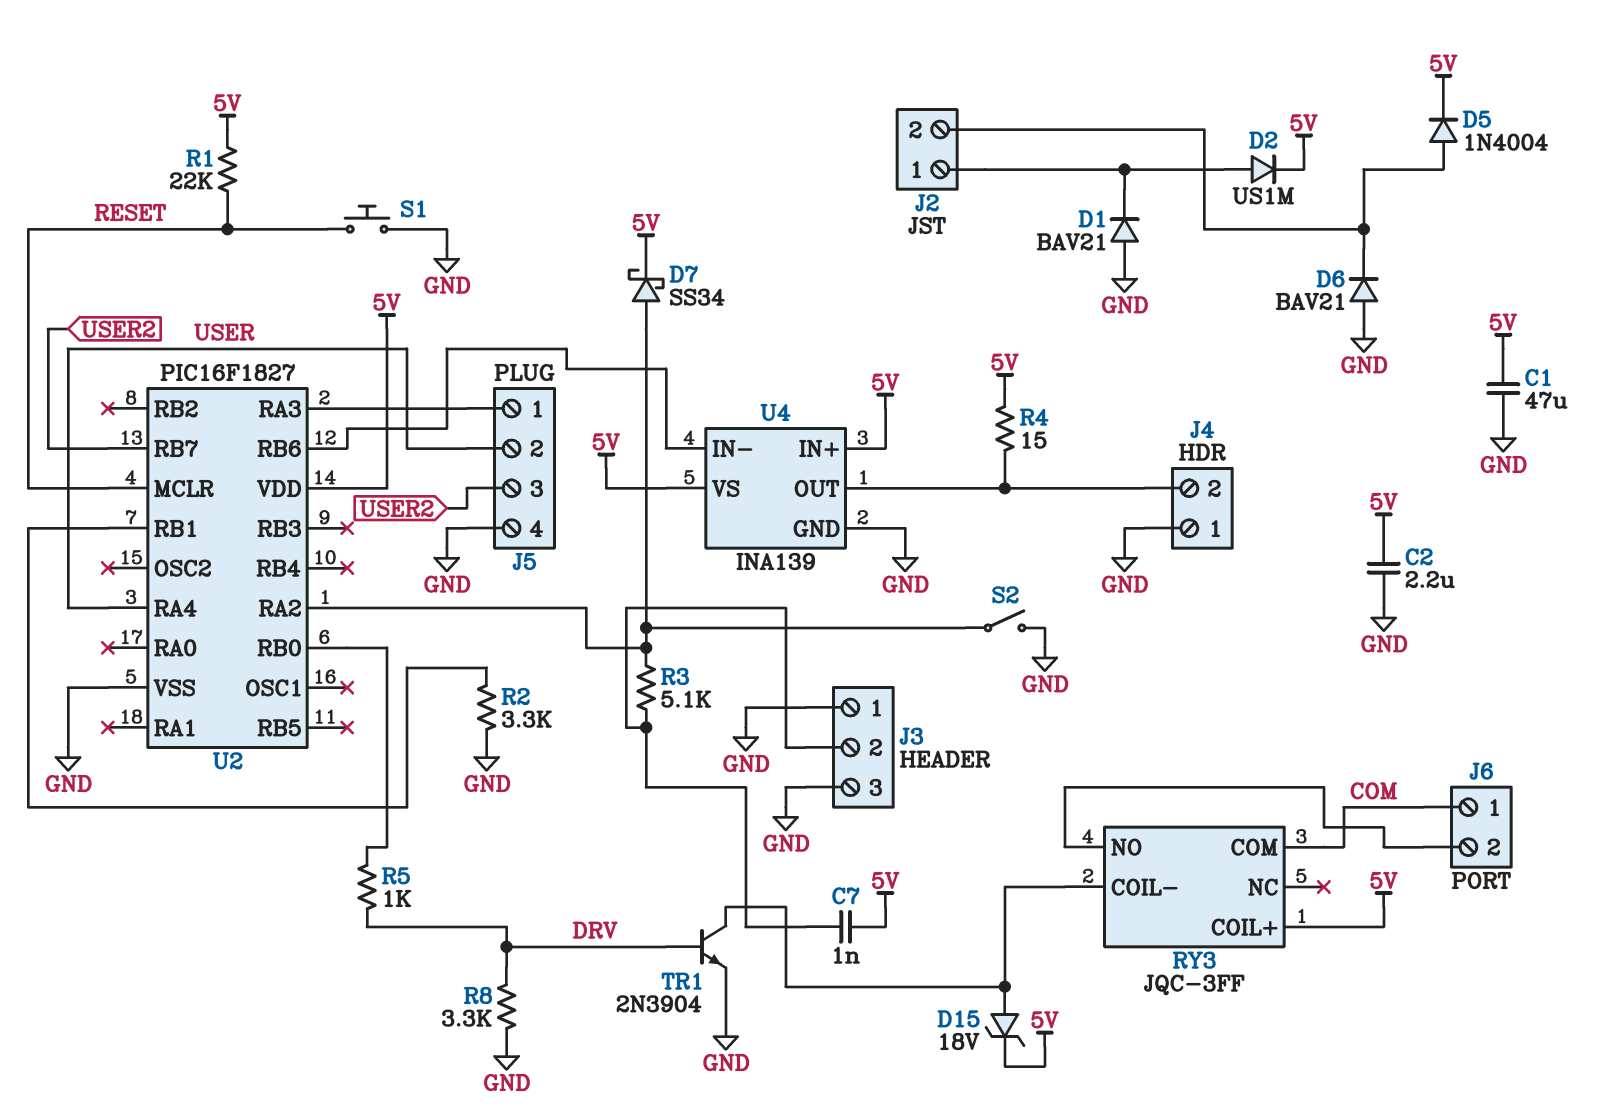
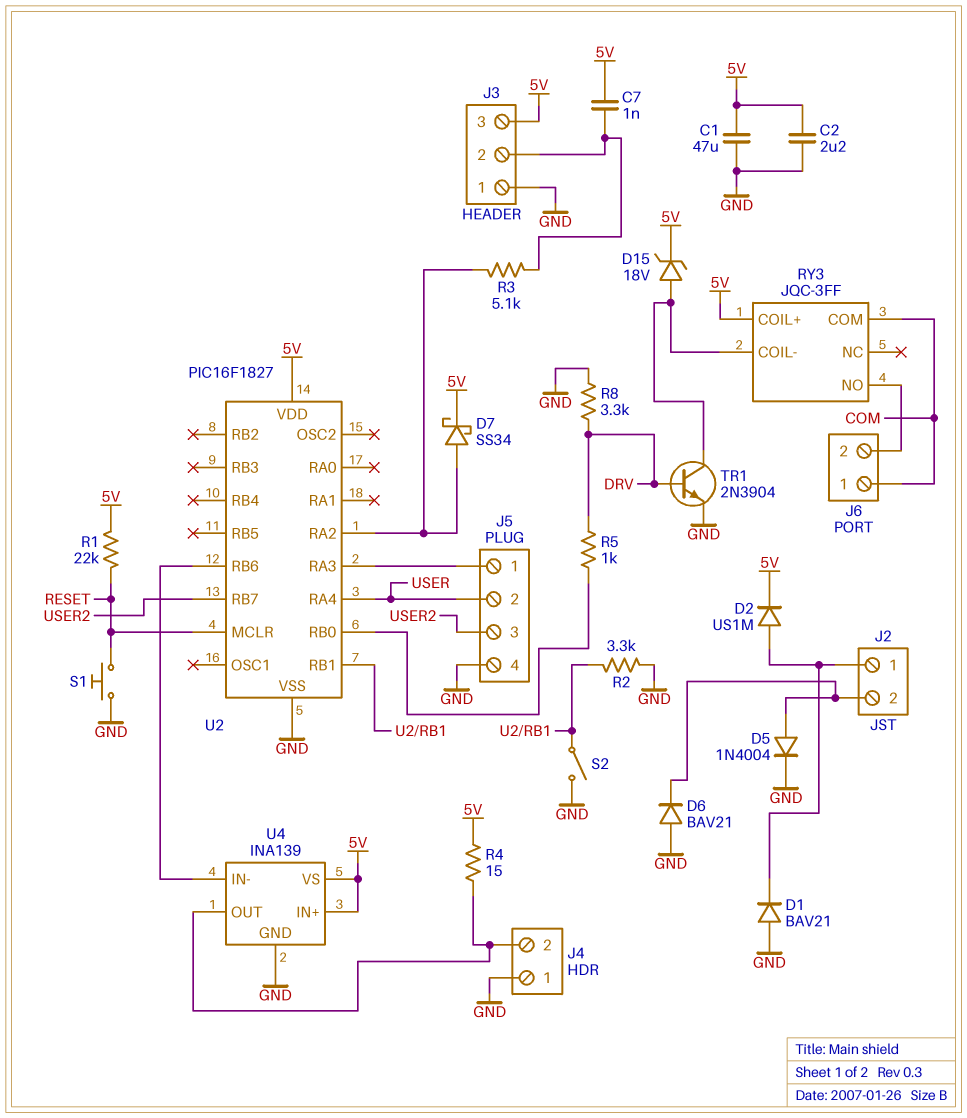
D5: diode 1N4004 (A J2/2, K 5V) -> diode 1N4004 (A J2/2, K GND)
J3 pin 3: GND -> 5V
S2: switch (GND, U2/RA2) -> switch (GND, U2/RB1)

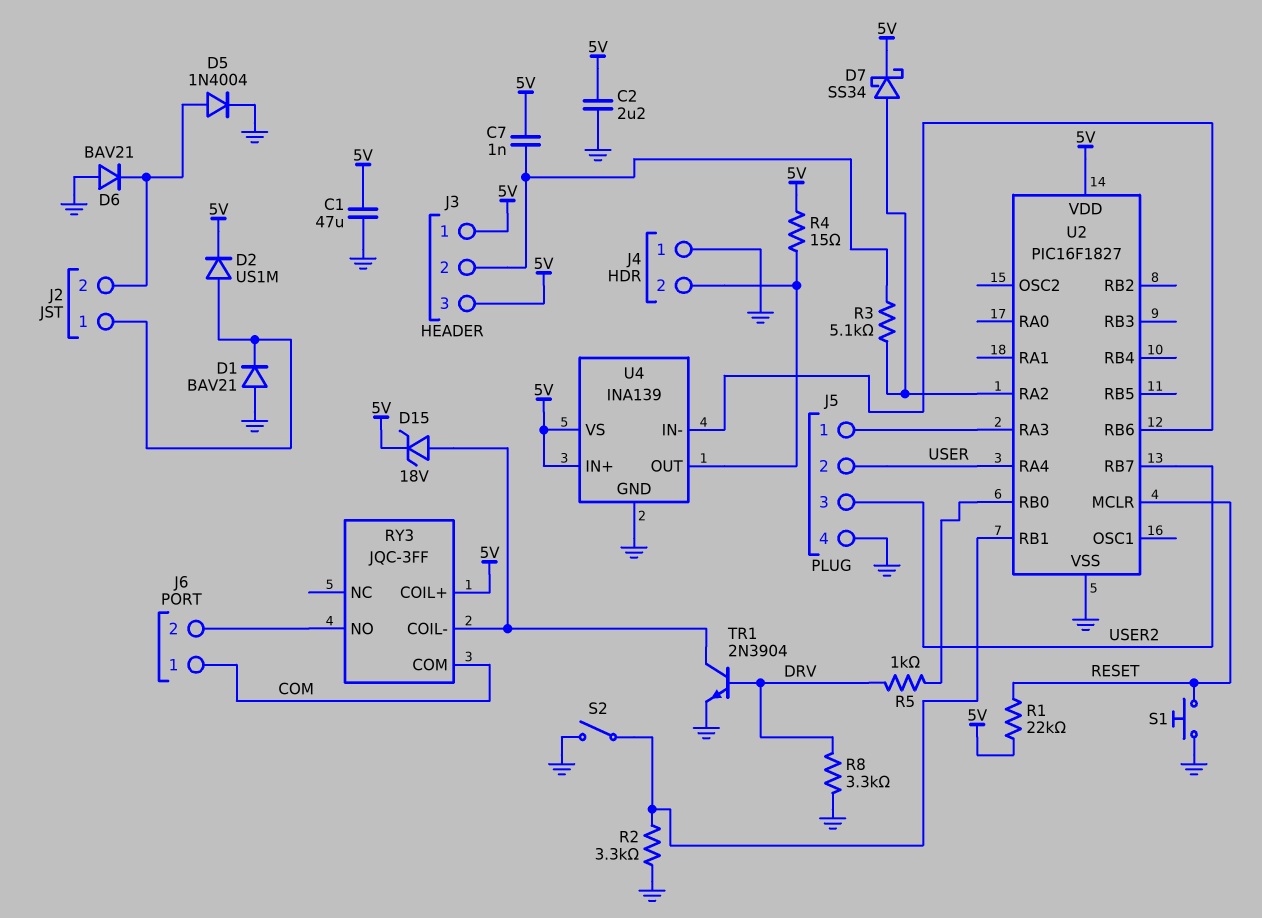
J3 pin 1: GND -> 5V

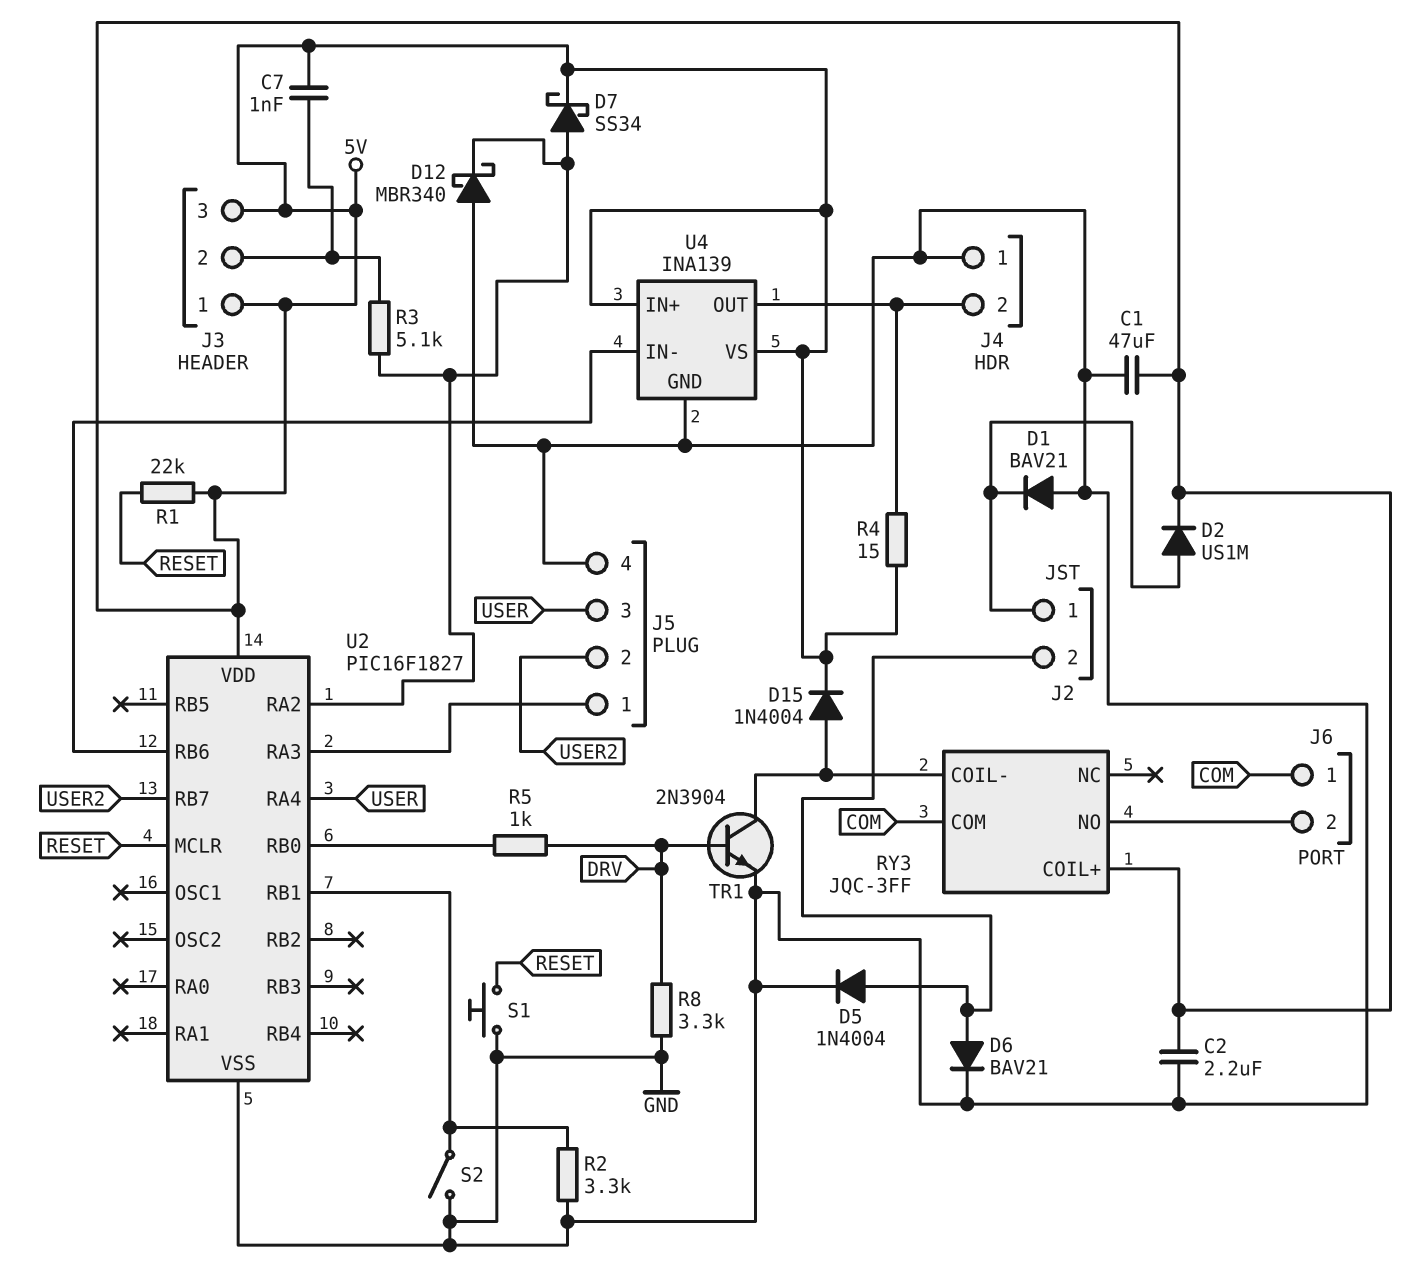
D6: diode BAV21 (A GND, K J2/2) -> diode BAV21 (A J2/2, K GND)
D12: none -> schottky MBR340 (A GND, K U2/RA2)
D15: zener 18V (A RY3/COIL-, K 5V) -> diode 1N4004 (A RY3/COIL-, K 5V)
J5 pin 2: USER -> USER2
J5 pin 3: USER2 -> USER

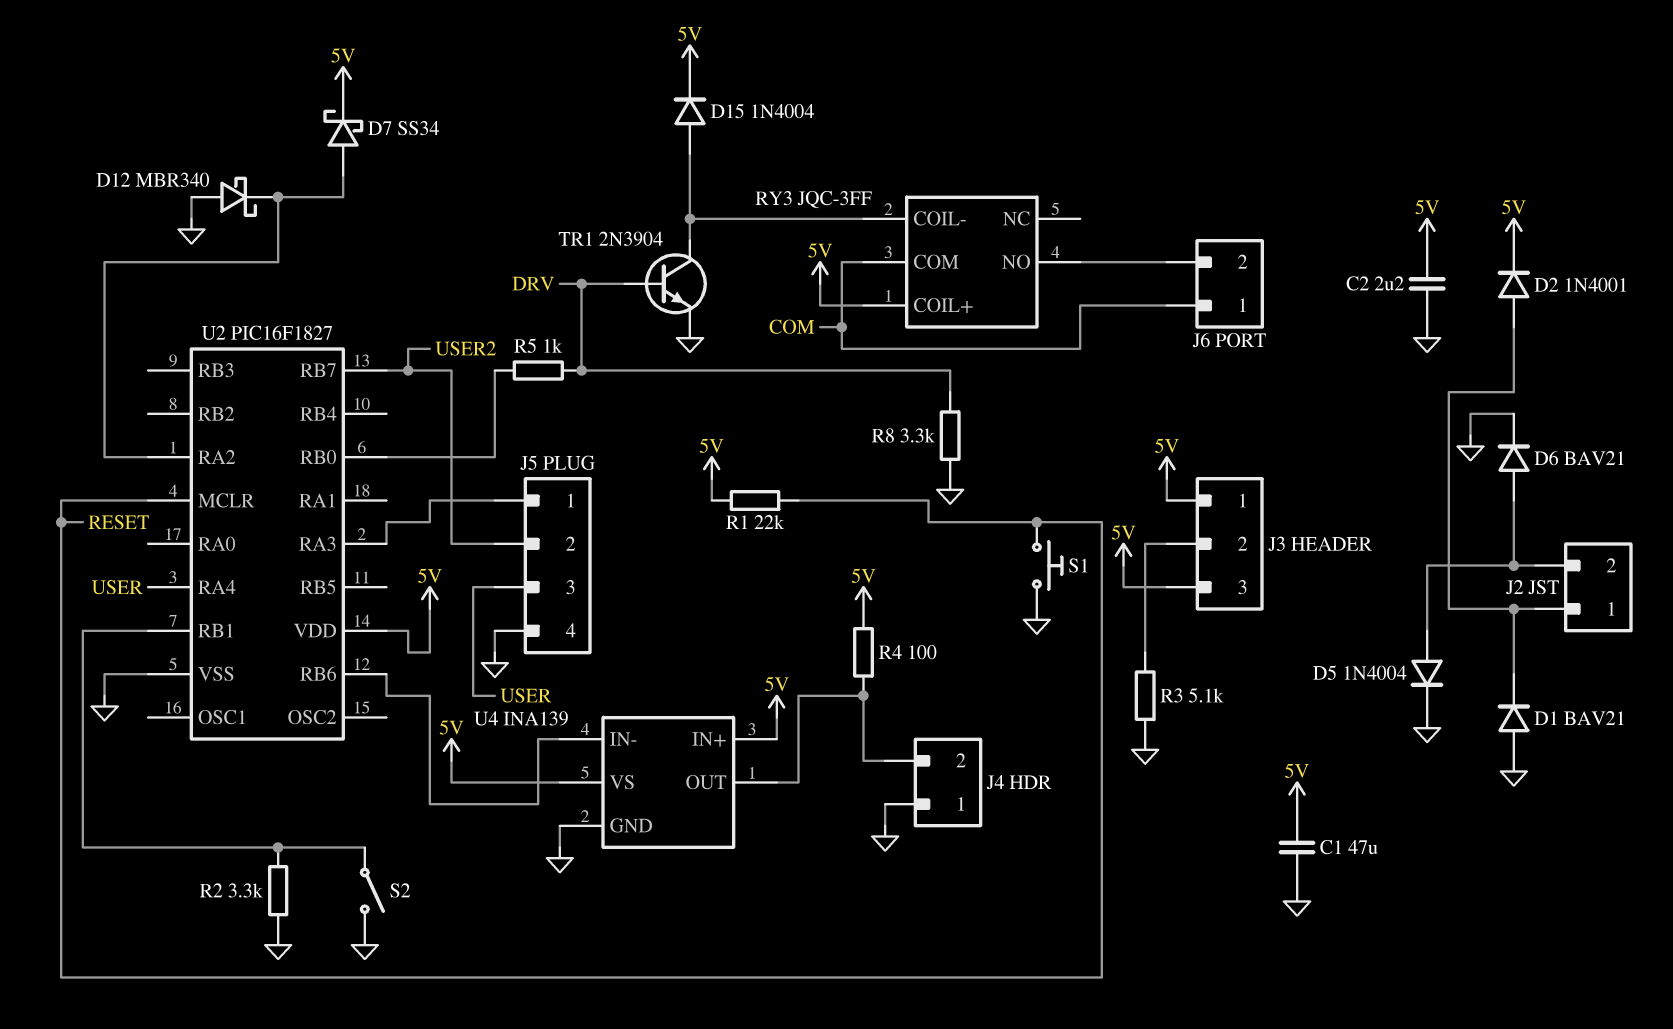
C7: 1nF (5V, J3/2) -> none
D2: diode US1M (A J2/1, K 5V) -> diode 1N4001 (A J2/1, K 5V)
R3: 5.1k (J3/2, U2/RA2) -> 5.1k (GND, J3/2)
R4: 15 (5V, J4/2) -> 100 (5V, J4/2)

